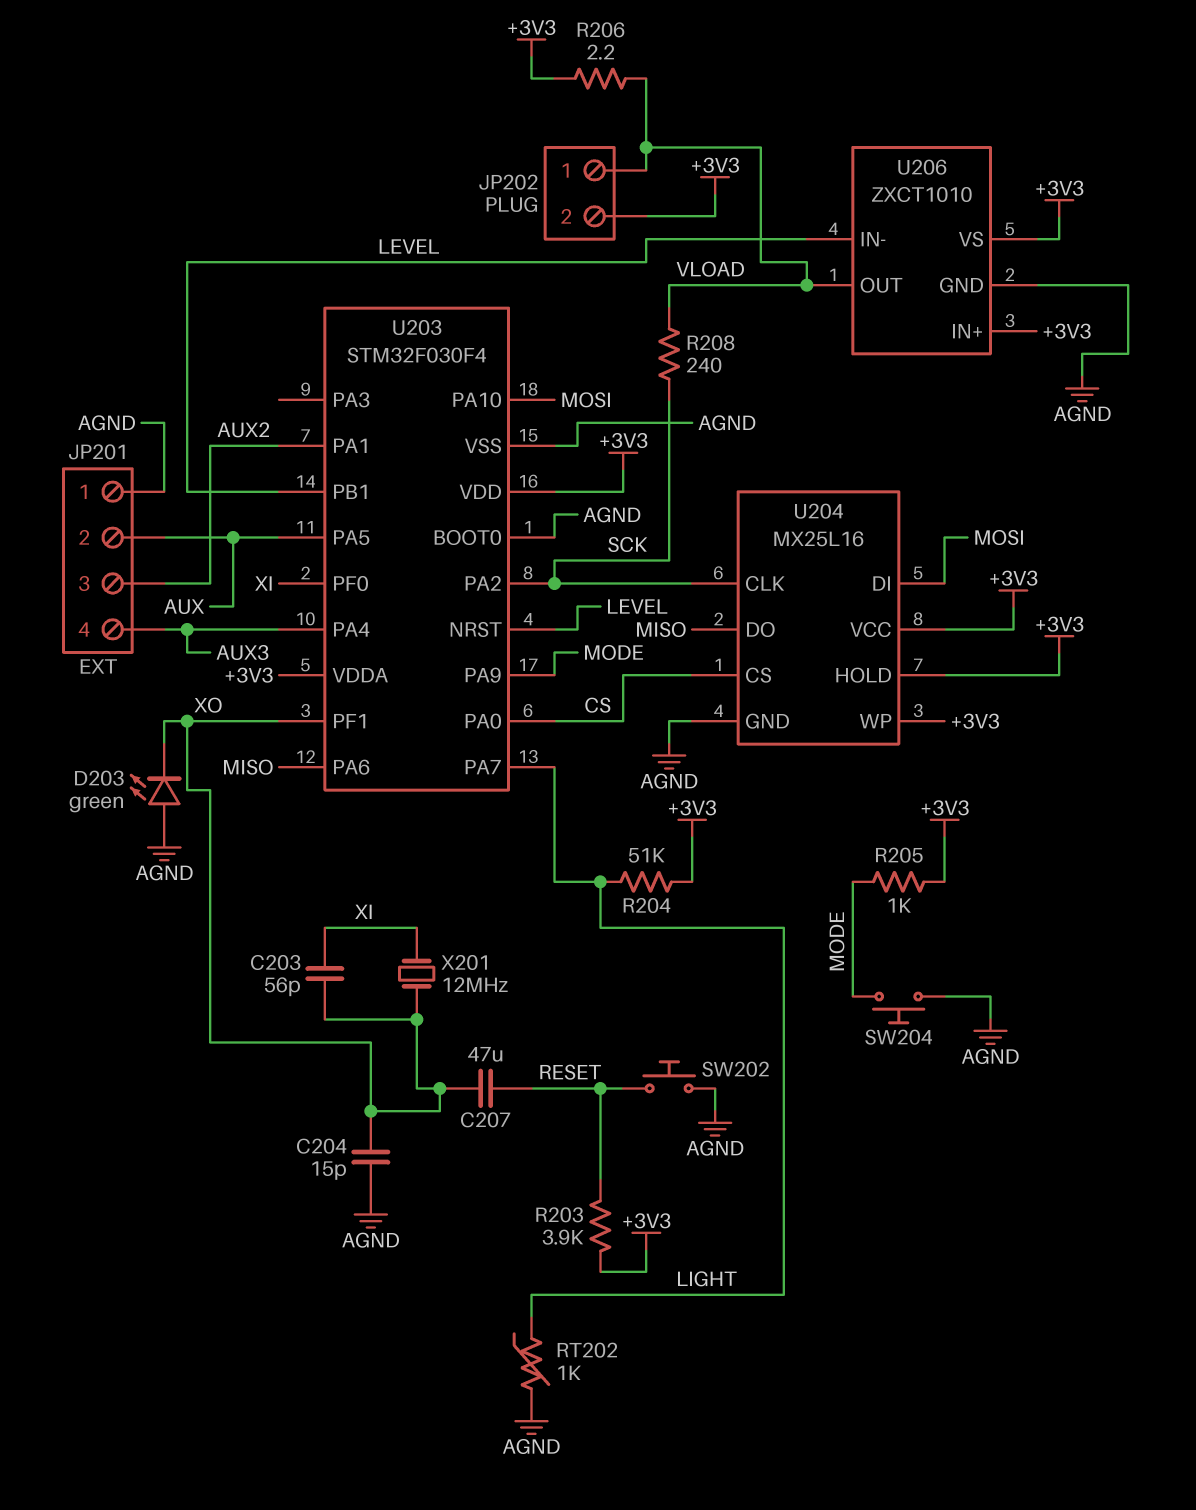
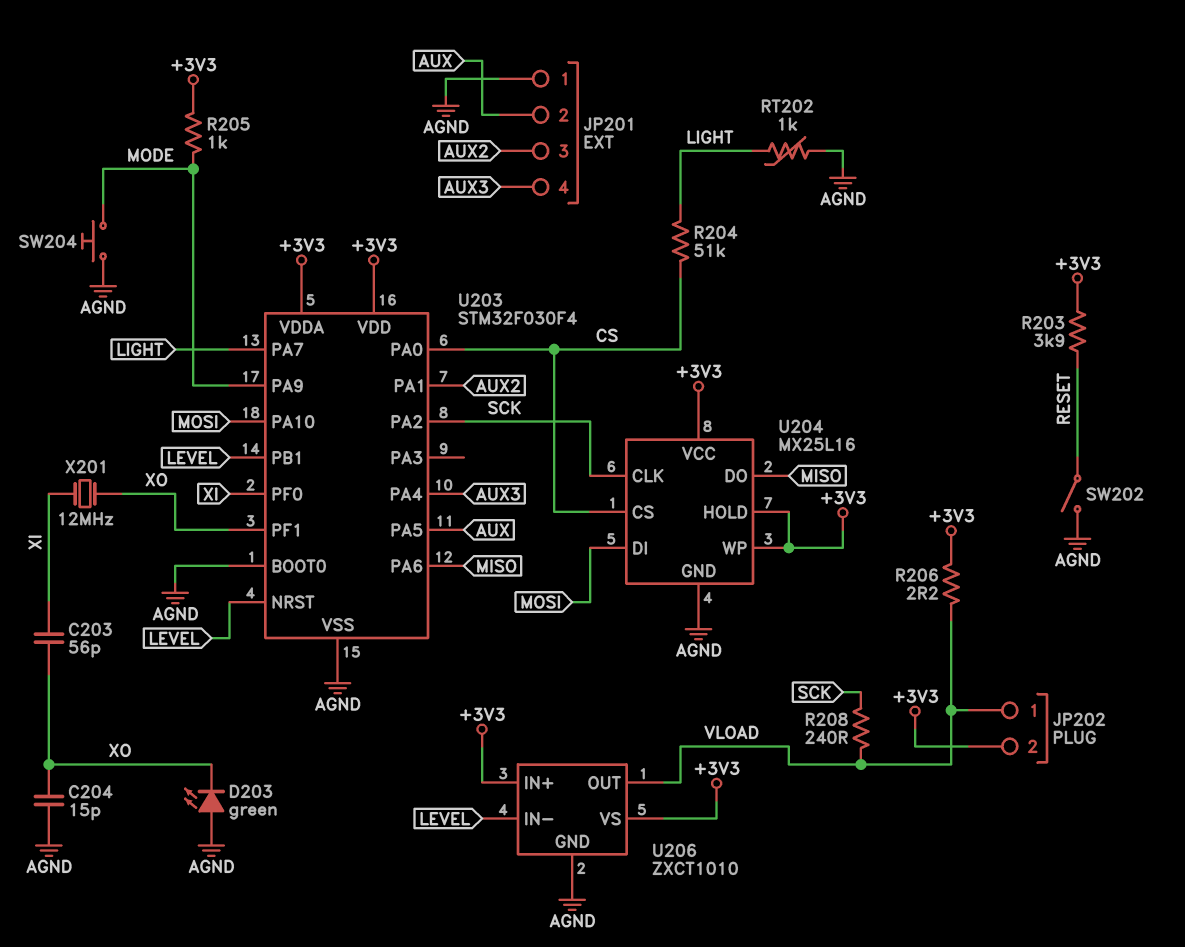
C207: 47uF (RESET, XO) -> none
R204: 51k (+3V3, LIGHT) -> 51k (CS, LIGHT)
SW202: button (AGND, RESET) -> switch (AGND, RESET)

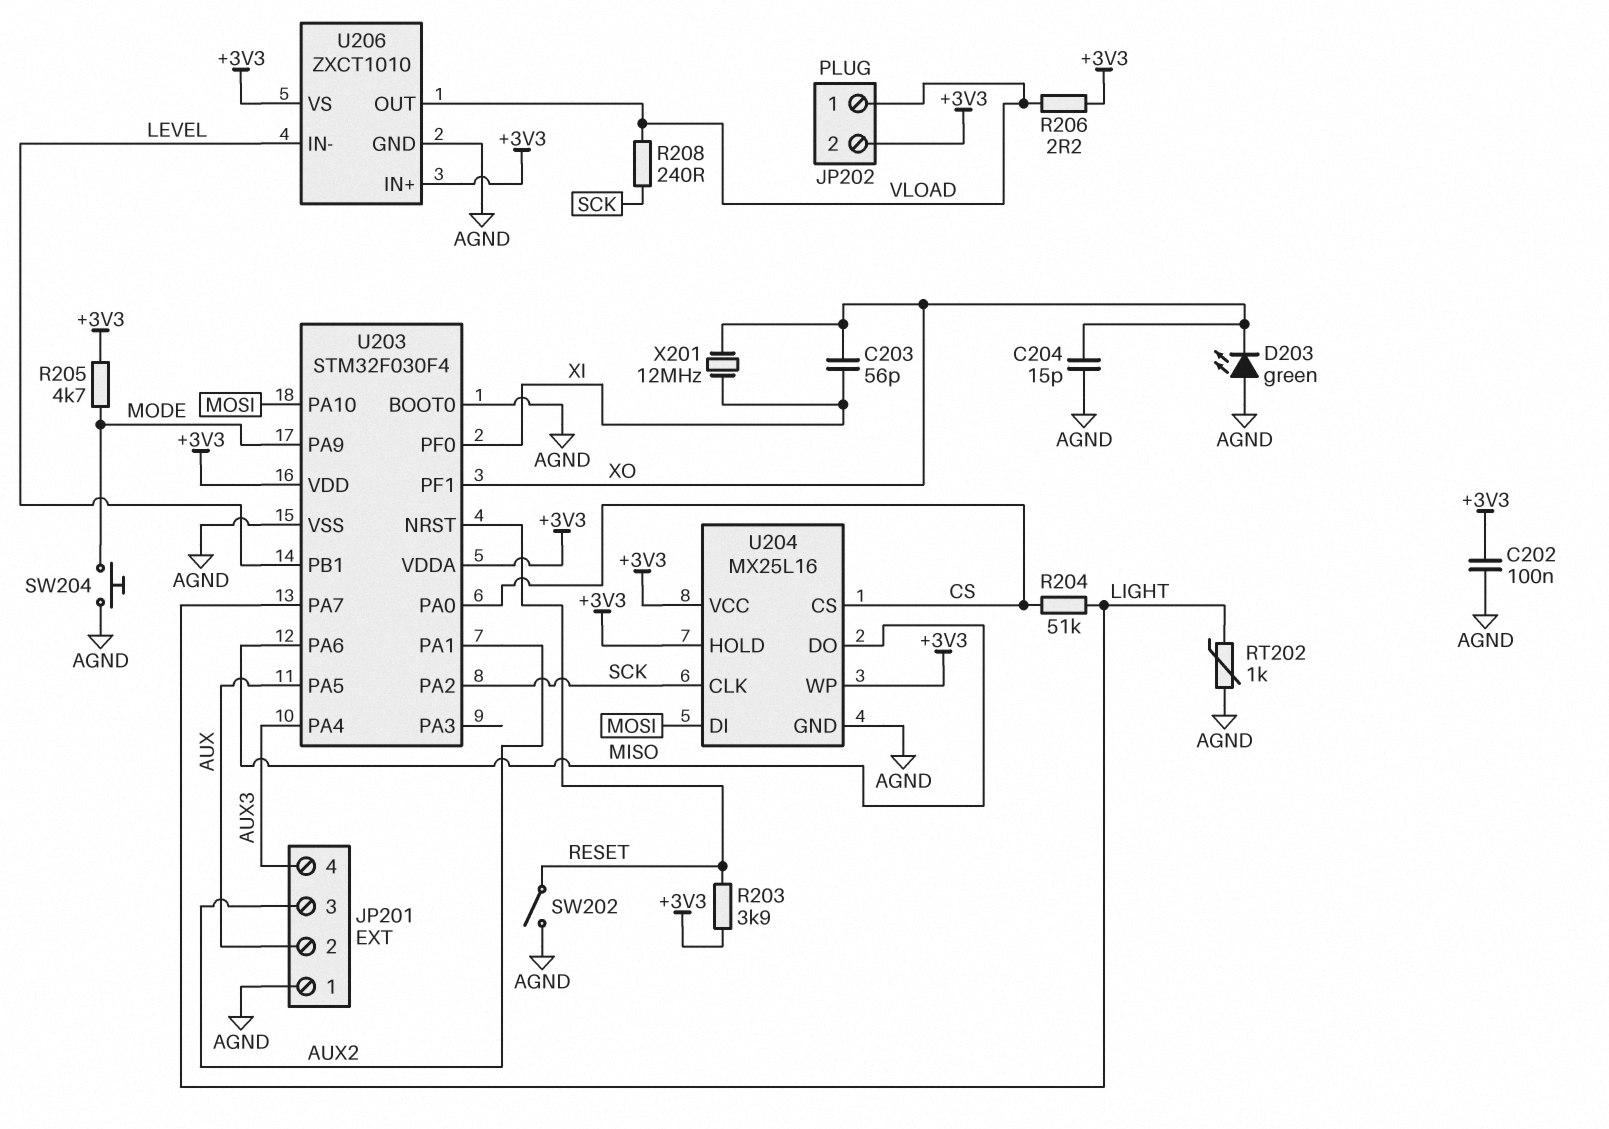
C202: none -> 100nF (+3V3, AGND)
R205: 1k (+3V3, MODE) -> 4.7k (+3V3, MODE)
U203 pin NRST: LEVEL -> RESET

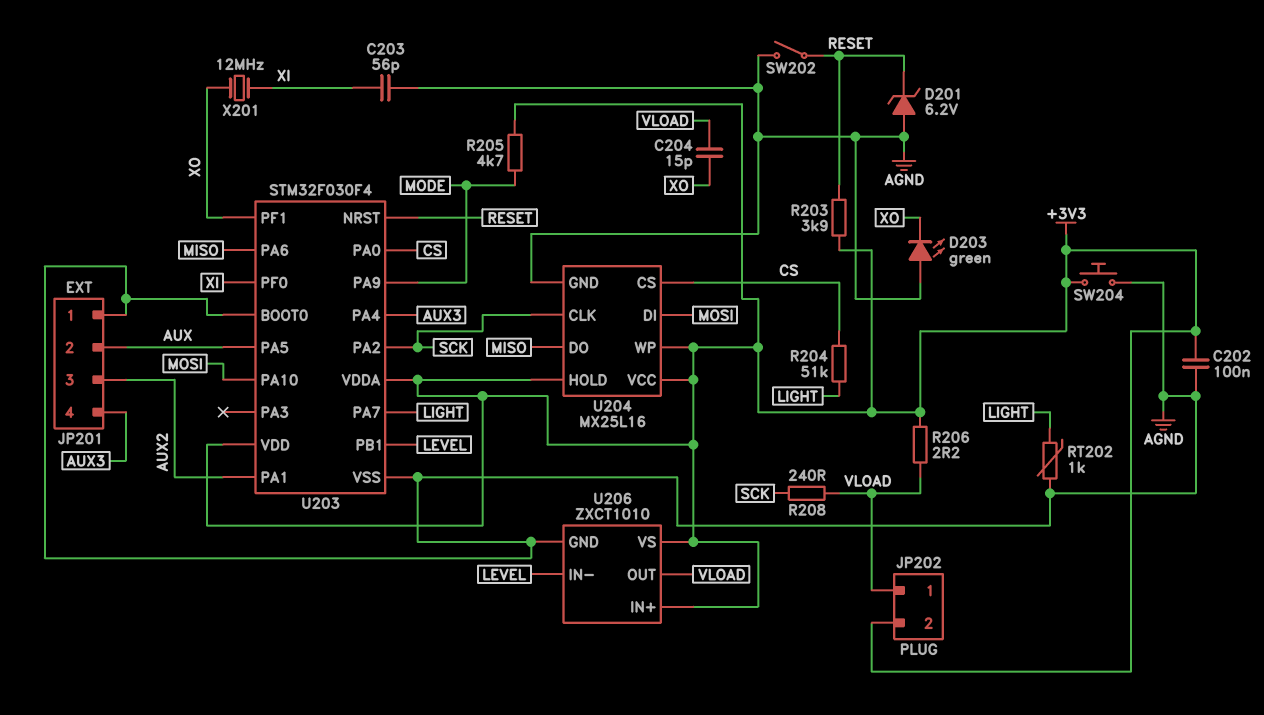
C203: 56pF (XI, XO) -> 56pF (AGND, XI)
C204: 15pF (AGND, XO) -> 15pF (VLOAD, XO)
D201: none -> zener 6.2V (A AGND, K RESET)
SW204: button (AGND, MODE) -> button (+3V3, AGND)

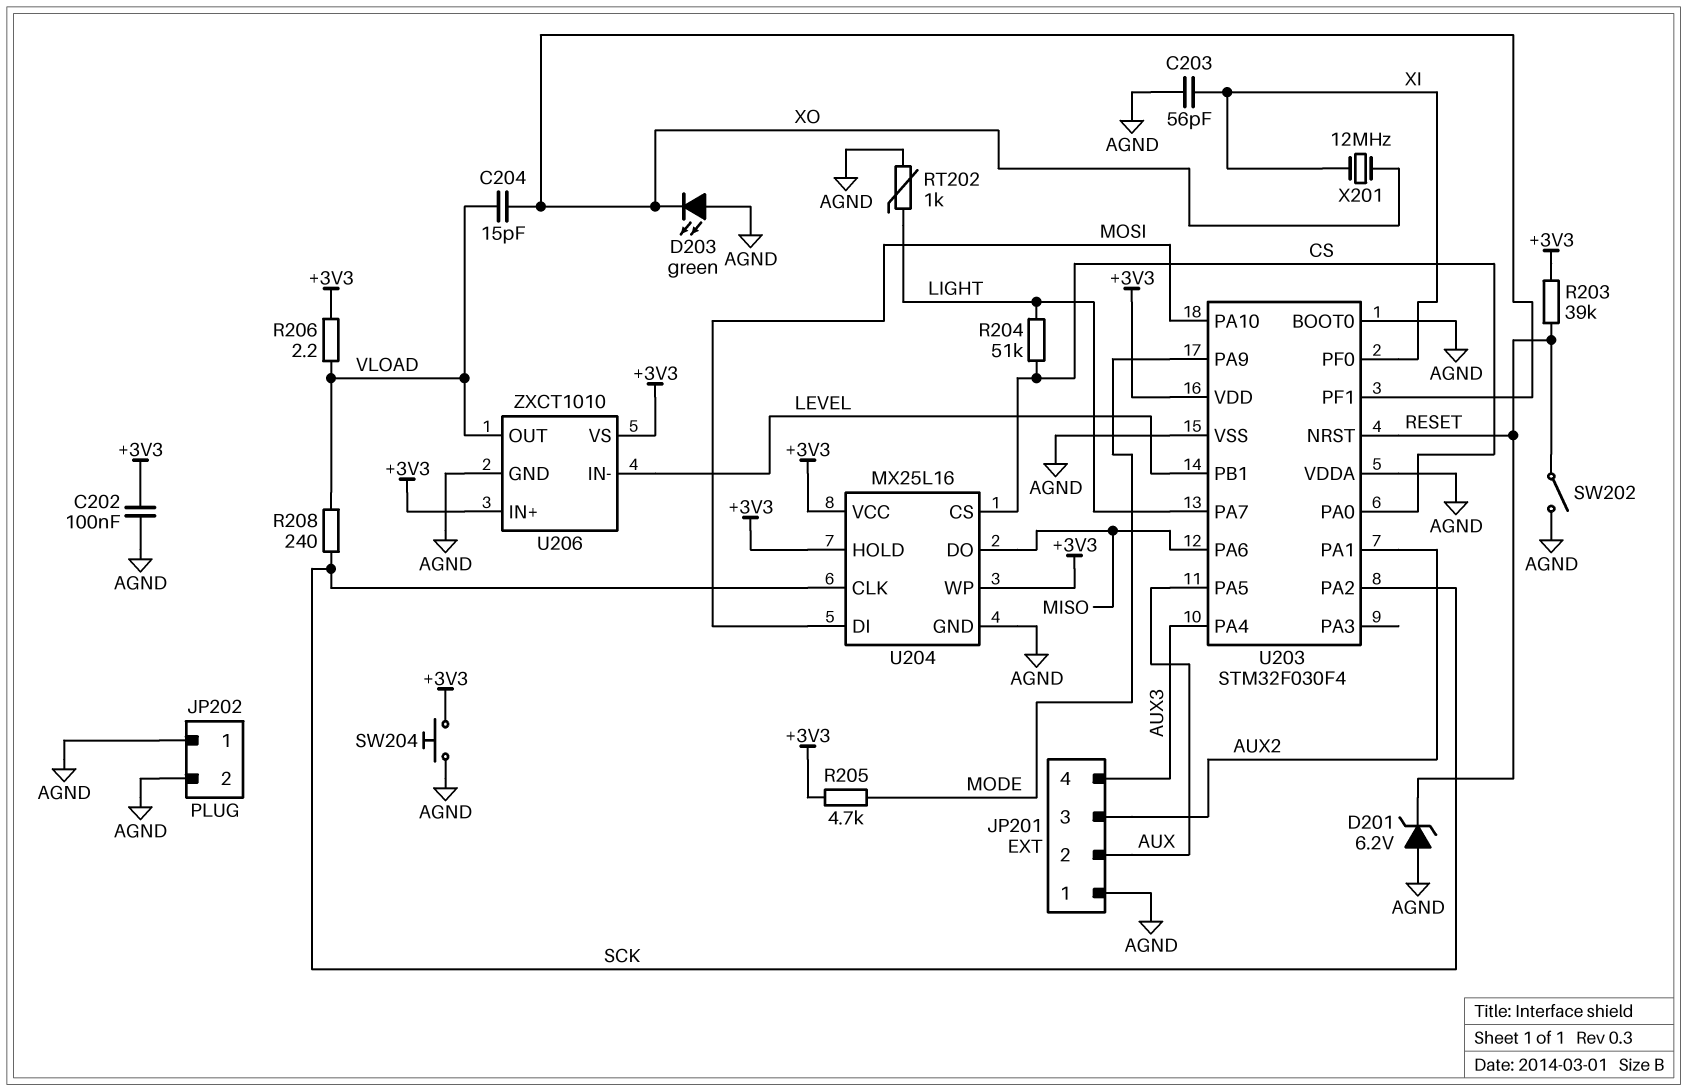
JP202 pin 1: VLOAD -> AGND
JP202 pin 2: +3V3 -> AGND
R203: 3.9k (+3V3, RESET) -> 39k (+3V3, RESET)
U203 pin VDDA: +3V3 -> AGND

